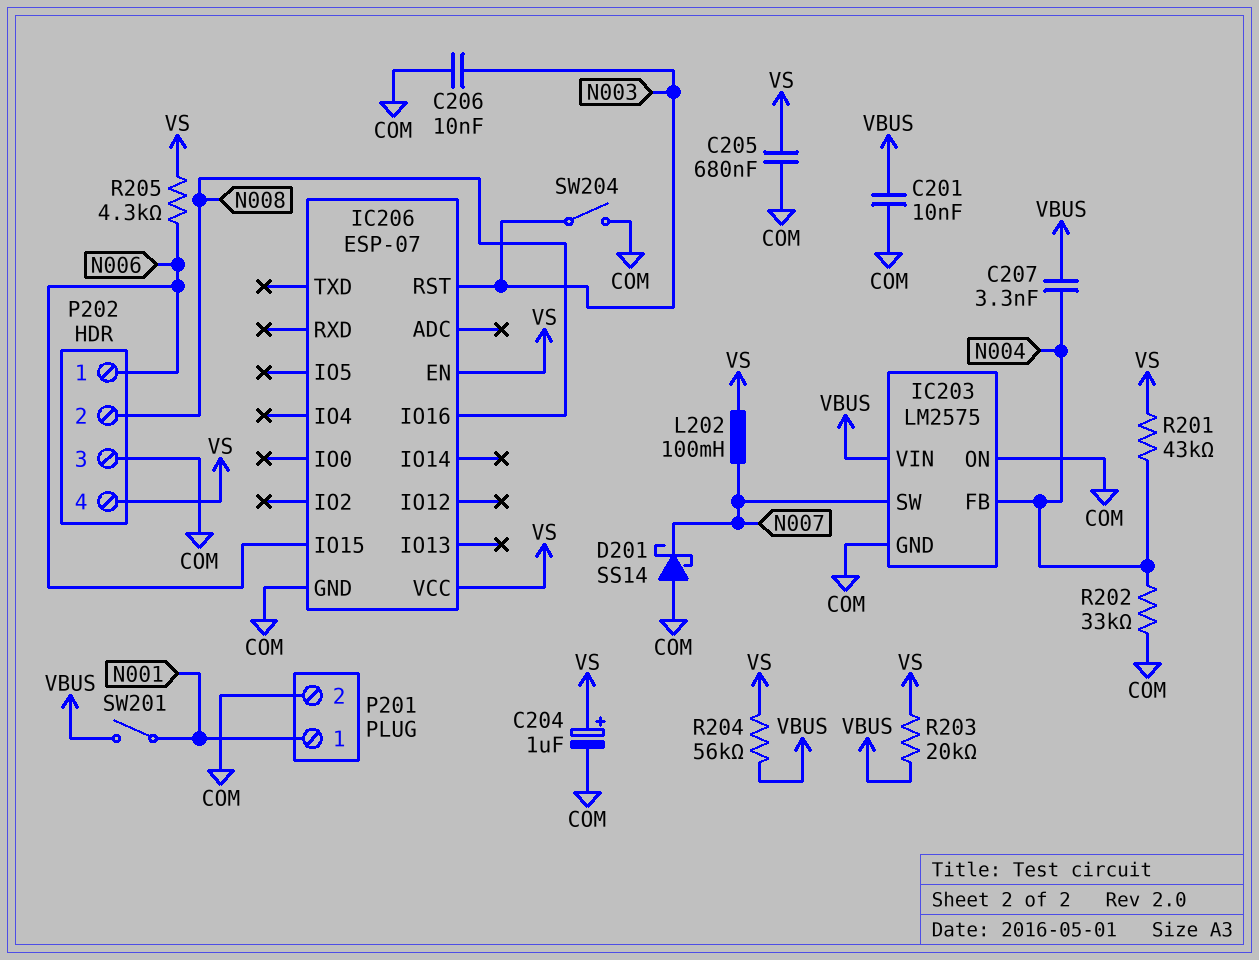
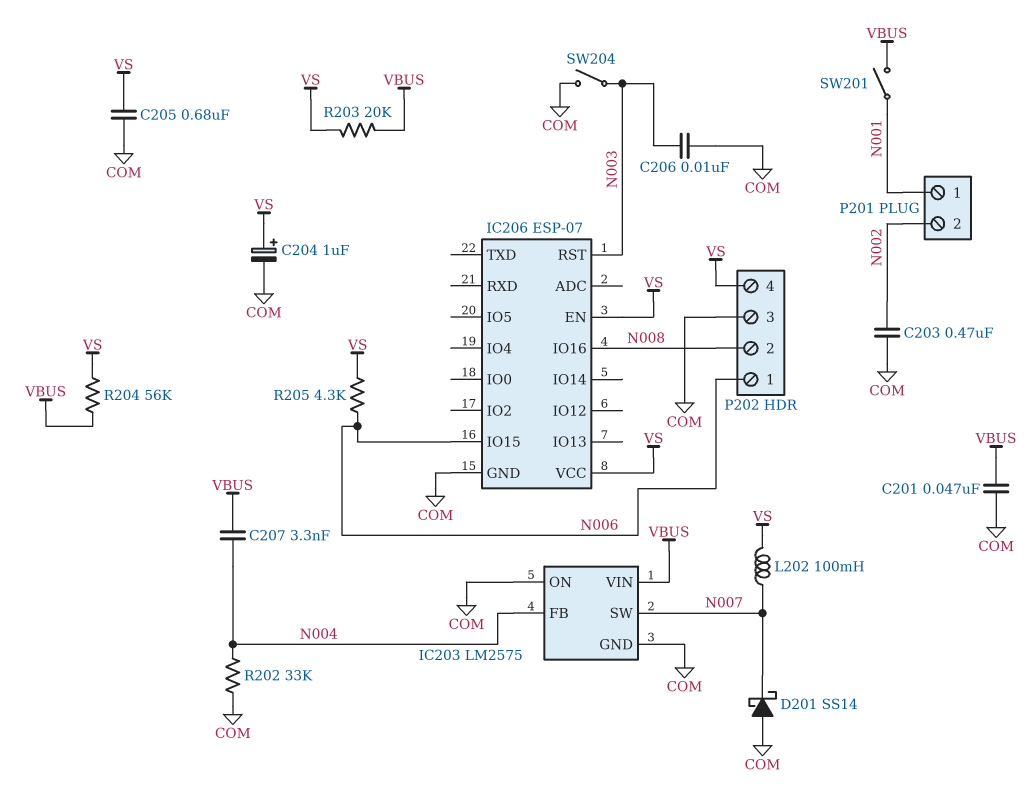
C201: 10nF (COM, VBUS) -> 47nF (COM, VBUS)
C203: none -> 470nF (COM, N002)
P201 pin 2: COM -> N002
R201: 43k (N004, VS) -> none

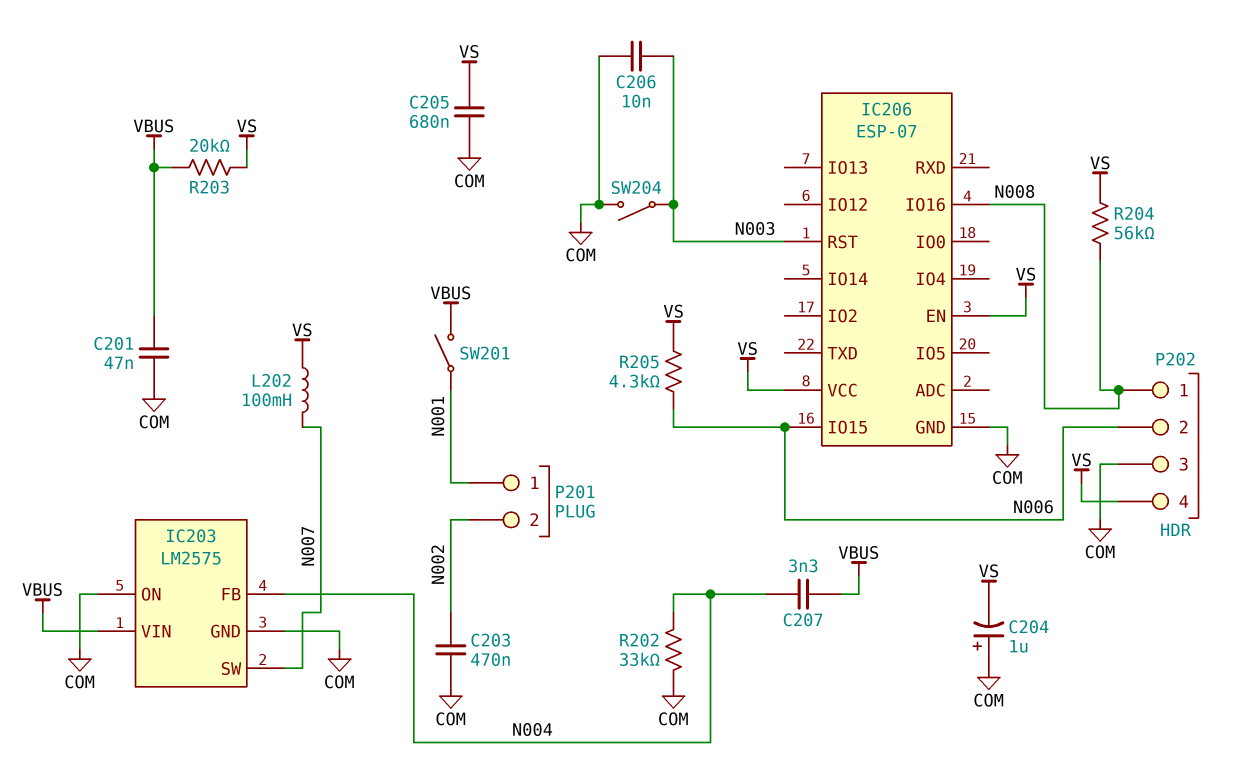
C204: 1uF (plus VS, minus COM) -> 1uF (plus COM, minus VS)
D201: schottky SS14 (A COM, K N007) -> none
P202 pin 1: N006 -> N008
P202 pin 2: N008 -> N006
R204: 56k (VBUS, VS) -> 56k (N008, VS)

